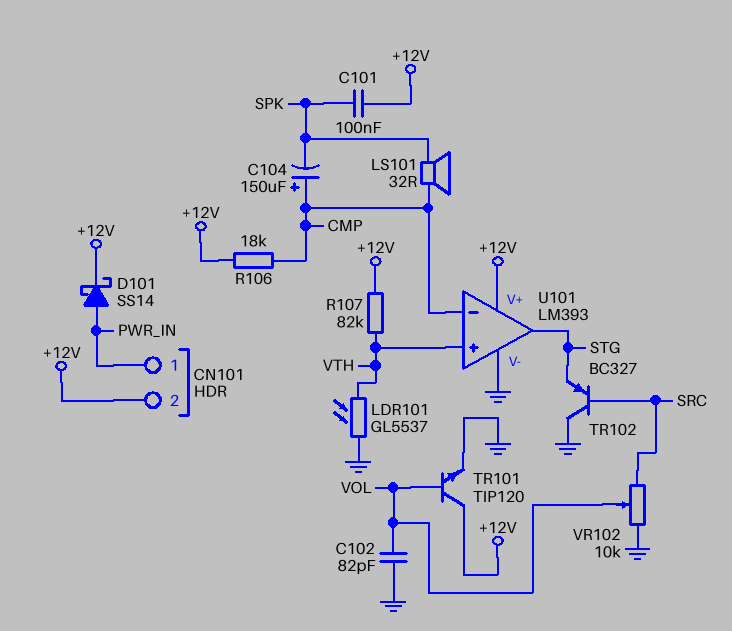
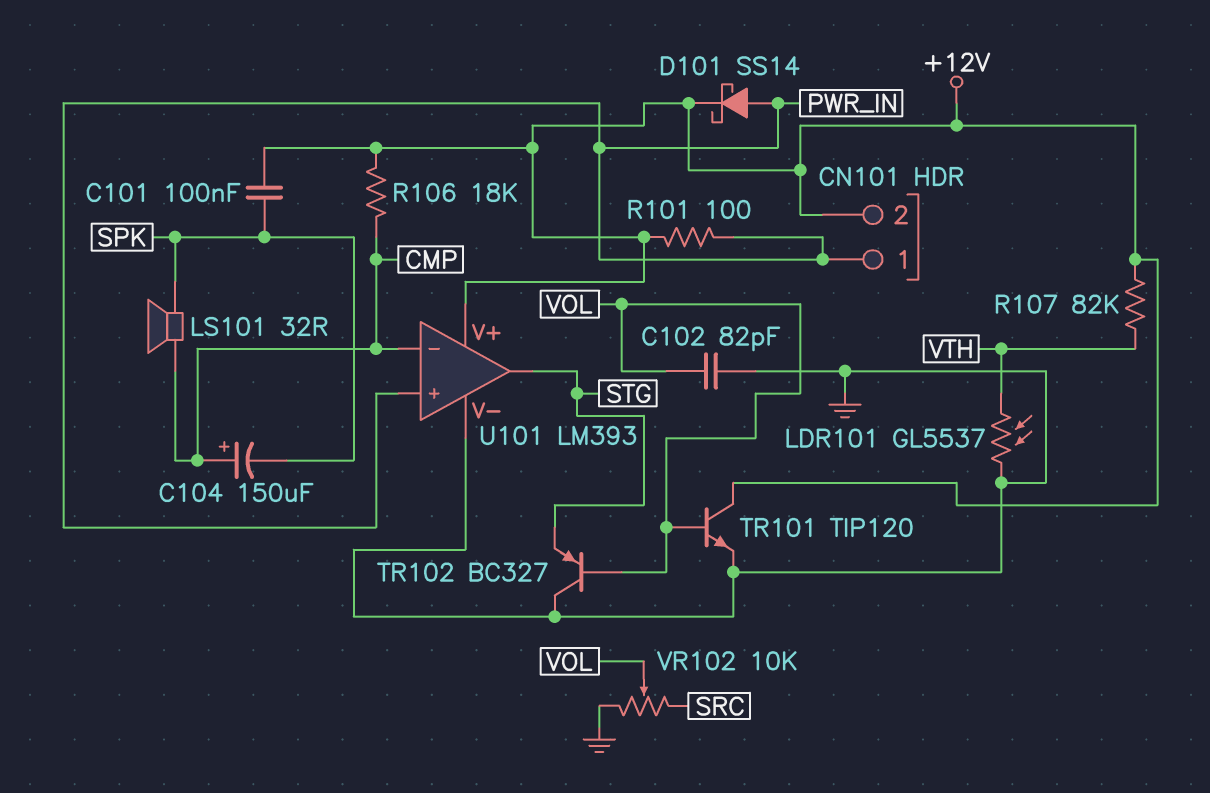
R101: none -> 100 (+12V, PWR_IN)
TR102: PNP BC327 (B SRC, C GND, E STG) -> PNP BC327 (B VOL, C GND, E STG)
U101 pin in+: VTH -> PWR_IN

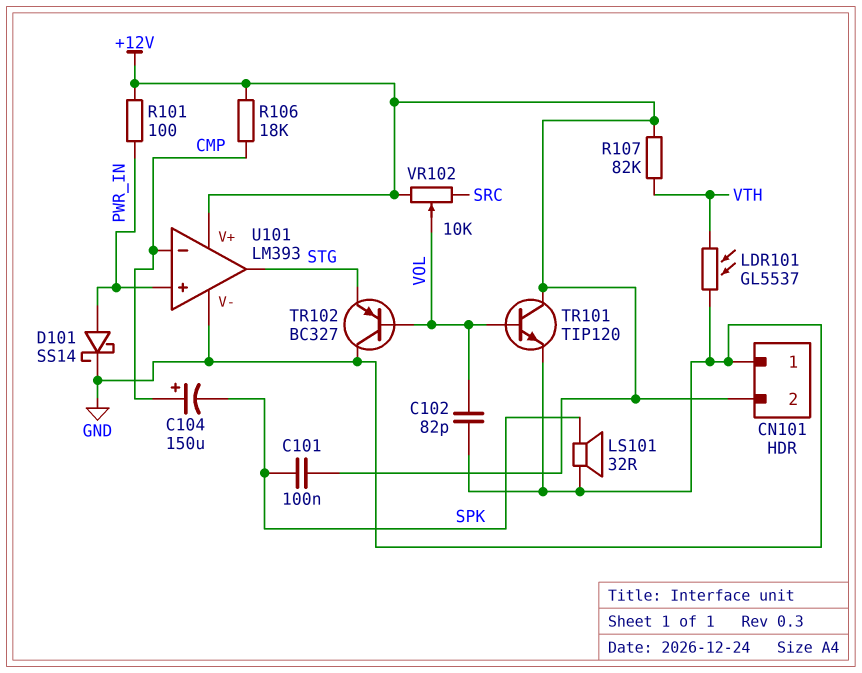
CN101 pin 1: PWR_IN -> GND
D101: schottky SS14 (A PWR_IN, K +12V) -> schottky SS14 (A PWR_IN, K GND)
LS101: speaker 32R (CMP, SPK) -> speaker 32R (GND, SPK)
VR102: 10k (GND, SRC, wiper VOL) -> 10k (+12V, SRC, wiper VOL)

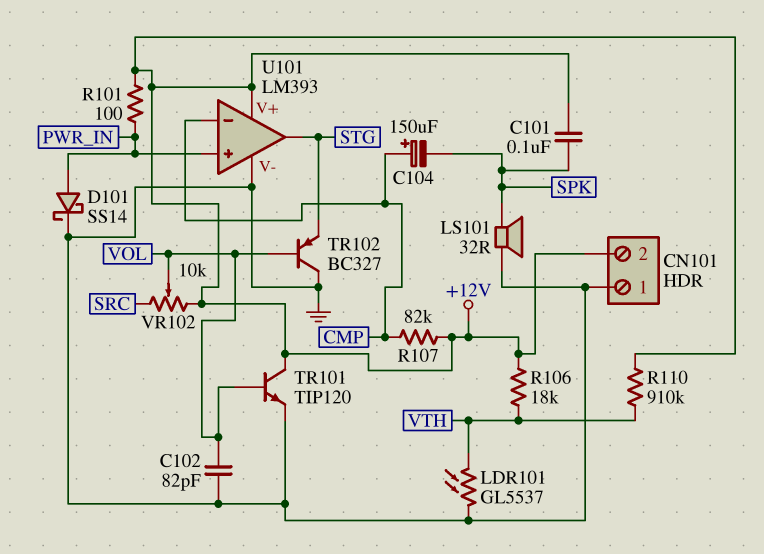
R106: 18k (+12V, CMP) -> 18k (+12V, VTH)
R107: 82k (+12V, VTH) -> 82k (+12V, CMP)
R110: none -> 910k (+12V, VTH)

